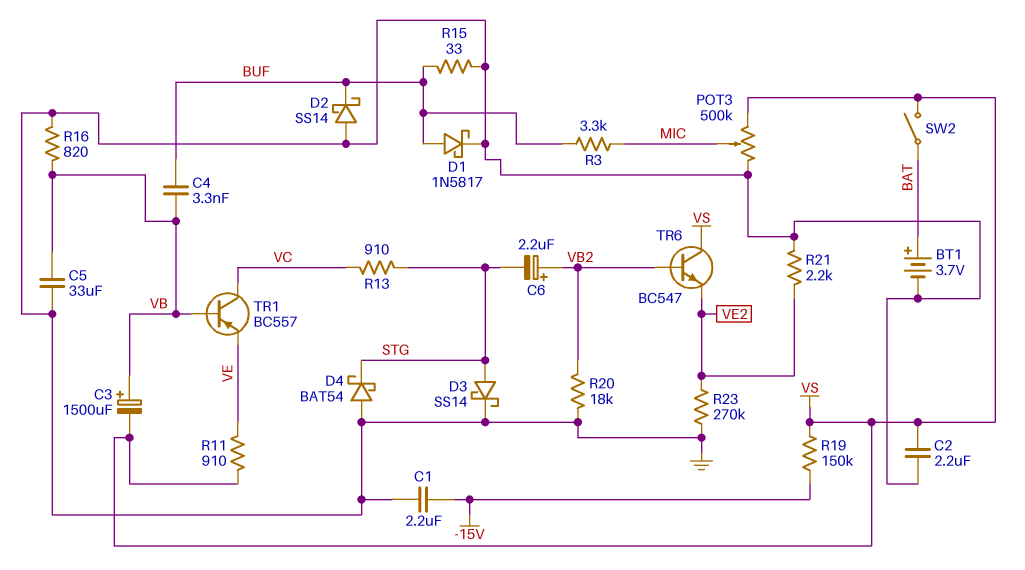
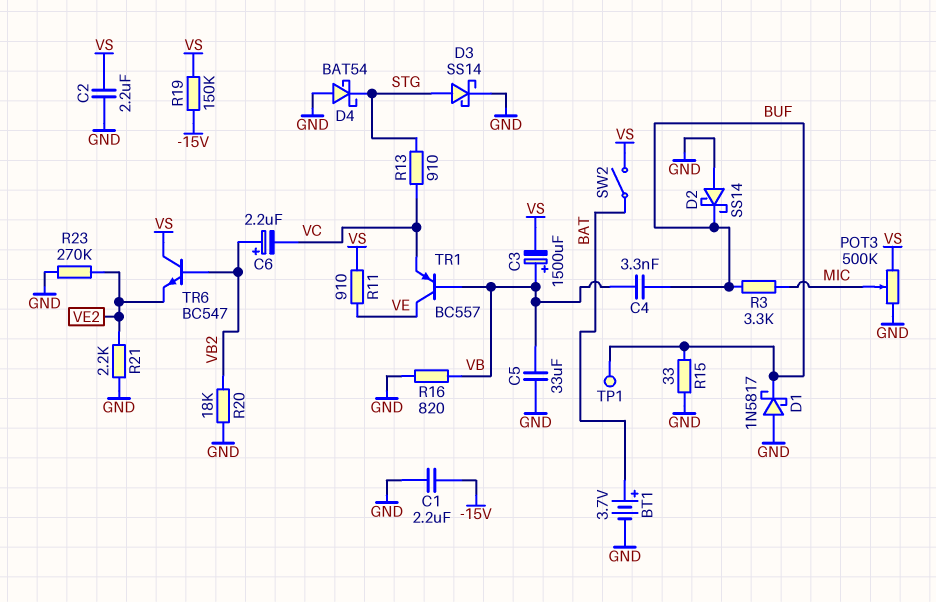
C6: 2.2uF (plus VB2, minus STG) -> 2.2uF (plus VB2, minus VC)
D1: schottky 1N5817 (A BUF, K GND) -> schottky 1N5817 (A GND, K BUF)
TP1: none -> test point (BUF)
TR1: PNP BC557 (B VB, C VC, E VE) -> PNP BC557 (B VB, C VE, E VC)

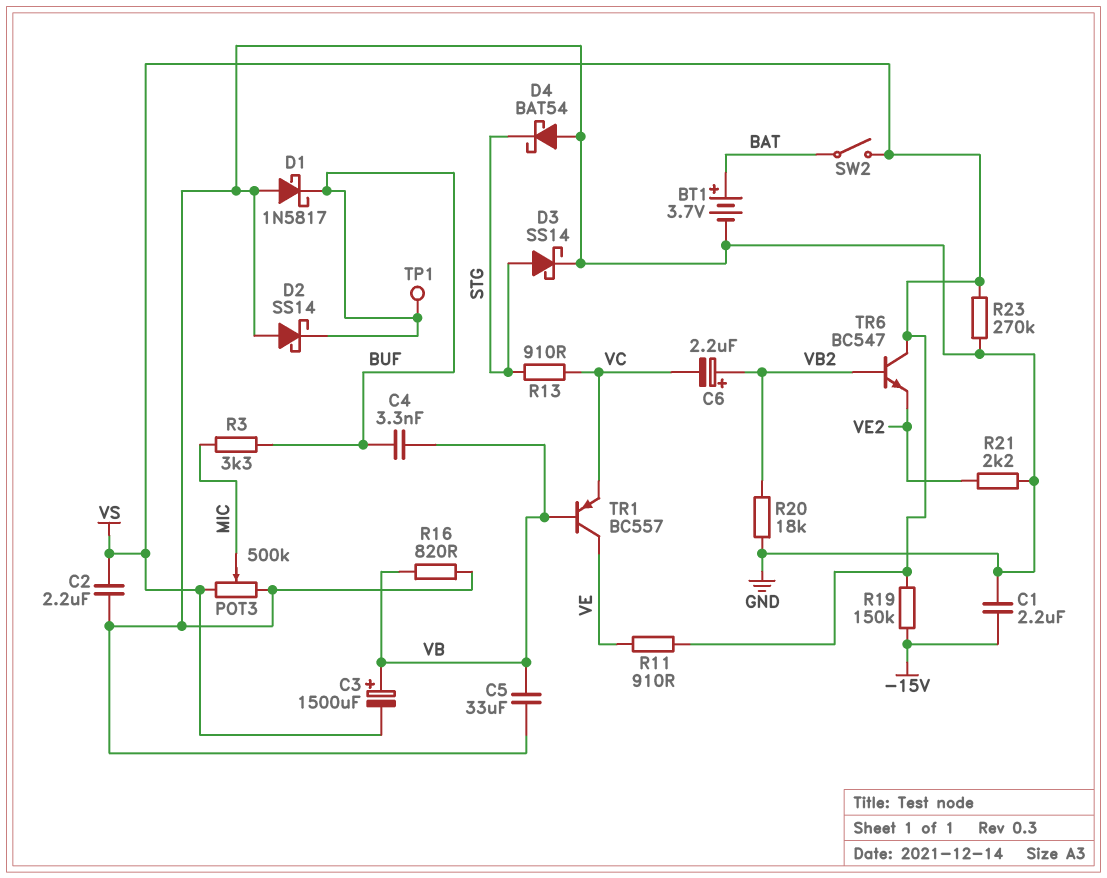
R15: 33 (BUF, GND) -> none
R23: 270k (GND, VE2) -> 270k (GND, VS)

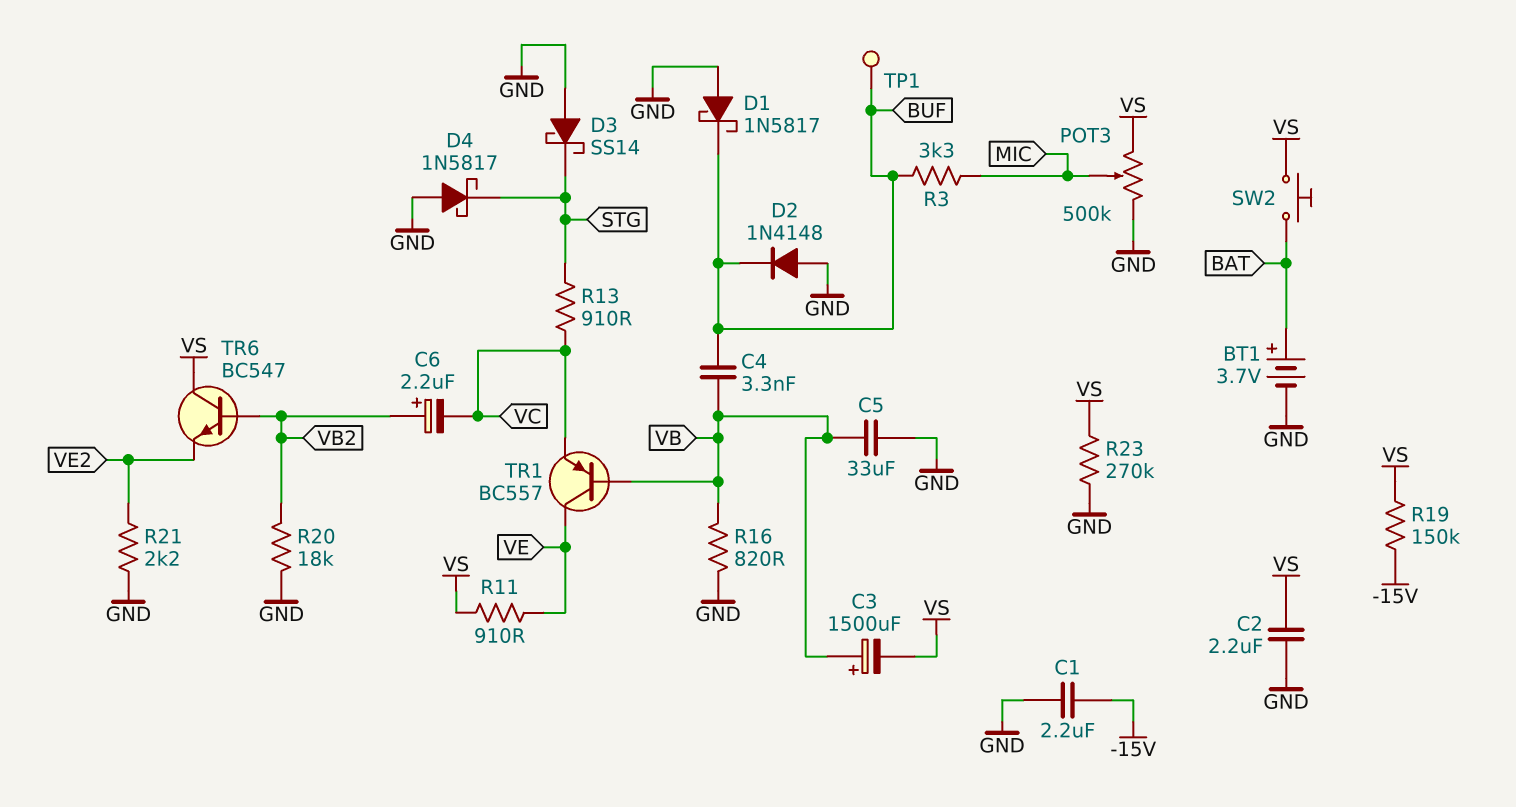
D2: schottky SS14 (A GND, K BUF) -> diode 1N4148 (A GND, K BUF)
D3: schottky SS14 (A STG, K GND) -> schottky SS14 (A GND, K STG)
D4: schottky BAT54 (A GND, K STG) -> schottky 1N5817 (A GND, K STG)
SW2: switch (BAT, VS) -> button (BAT, VS)

